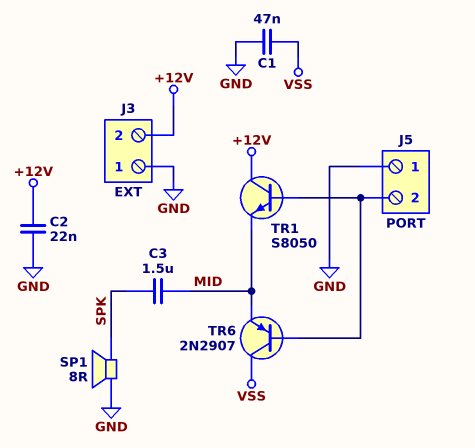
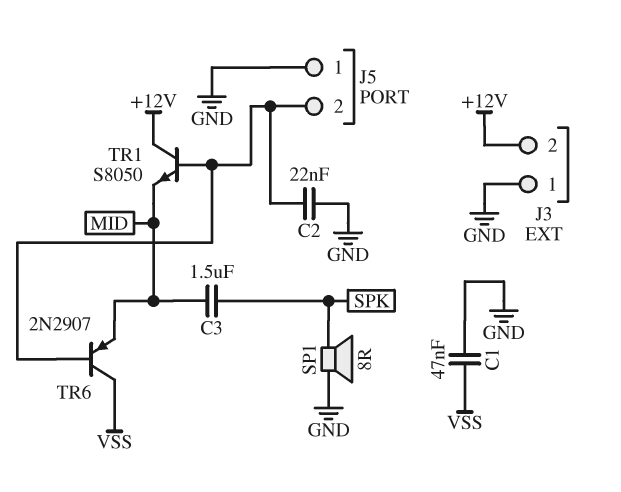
C2: 22nF (+12V, GND) -> 22nF (GND, J5/2)

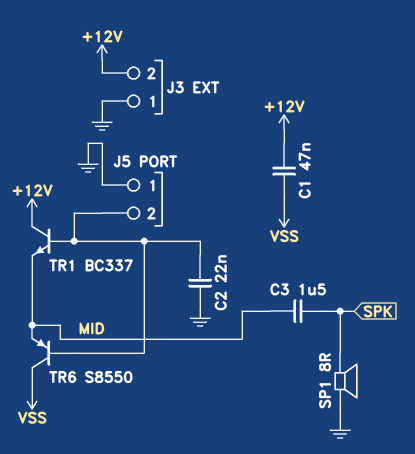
C1: 47nF (GND, VSS) -> 47nF (+12V, VSS)
TR1: NPN S8050 (B J5/2, C +12V, E MID) -> NPN BC337 (B J5/2, C +12V, E MID)
TR6: PNP 2N2907 (B J5/2, C VSS, E MID) -> PNP S8550 (B J5/2, C VSS, E MID)

